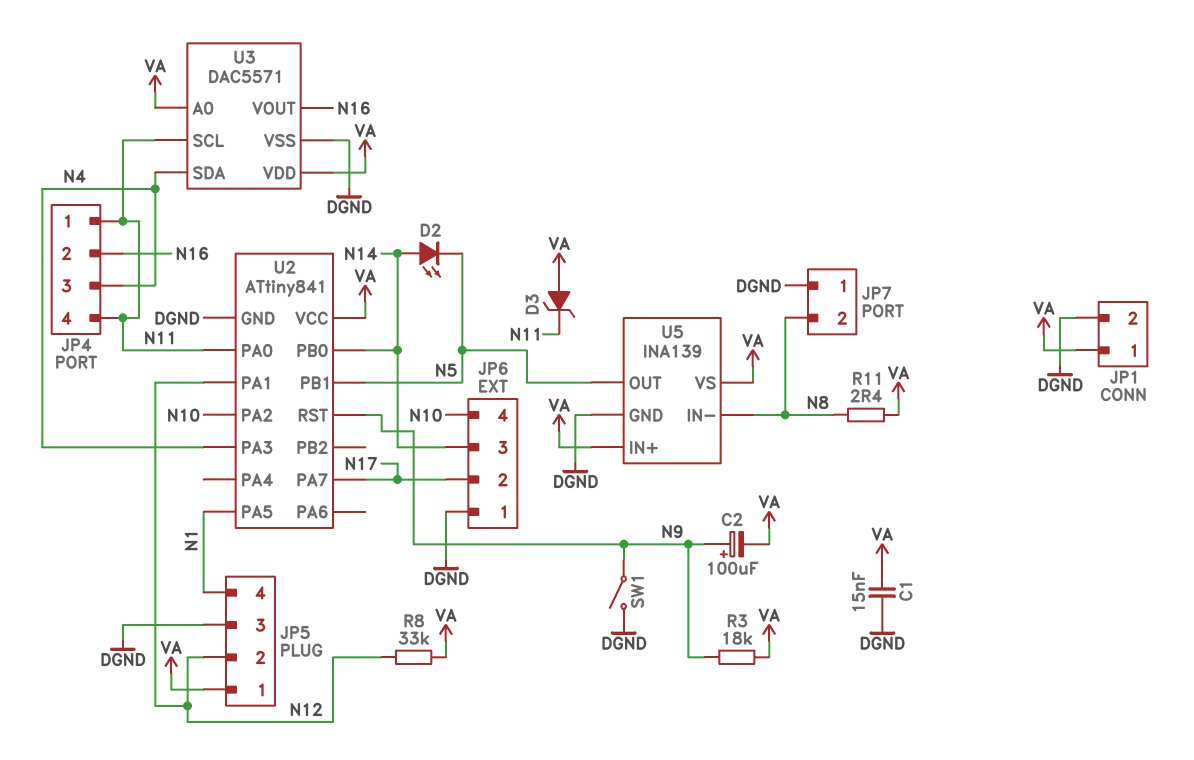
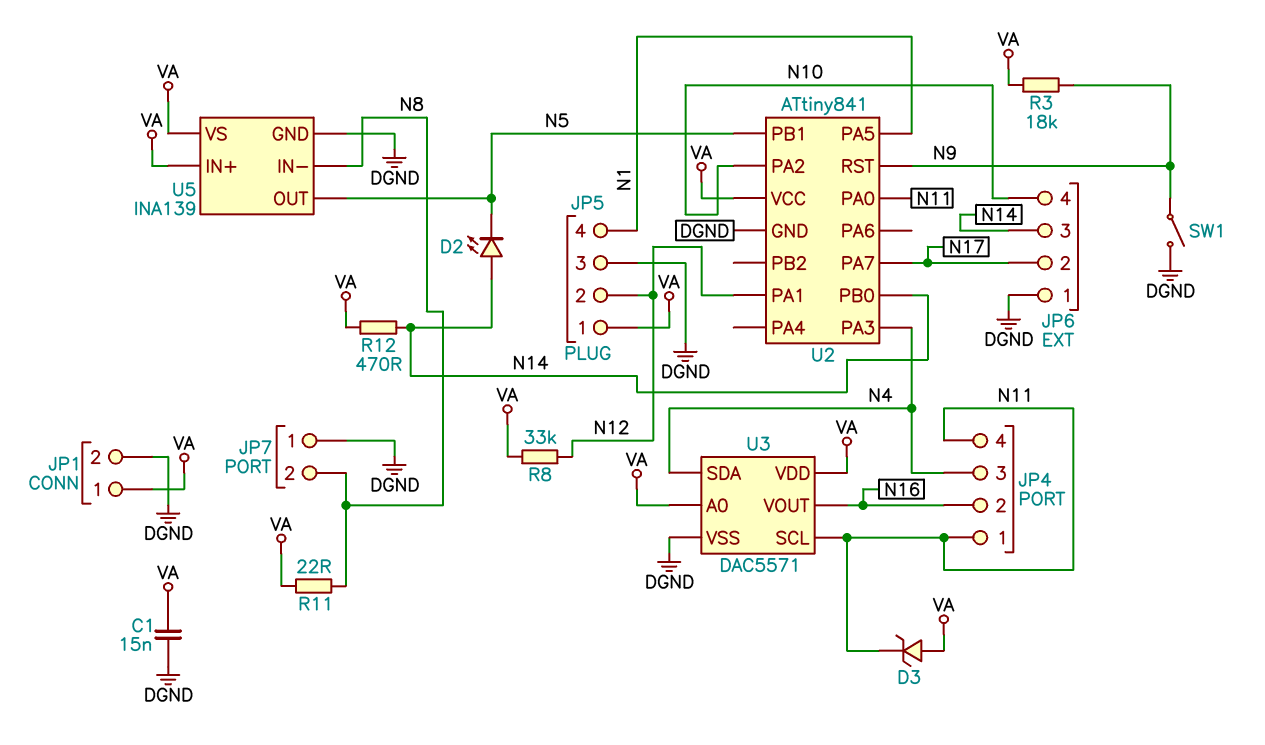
C2: 100uF (plus N9, minus VA) -> none
R11: 2.4 (N8, VA) -> 22 (N8, VA)
R12: none -> 470 (N14, VA)

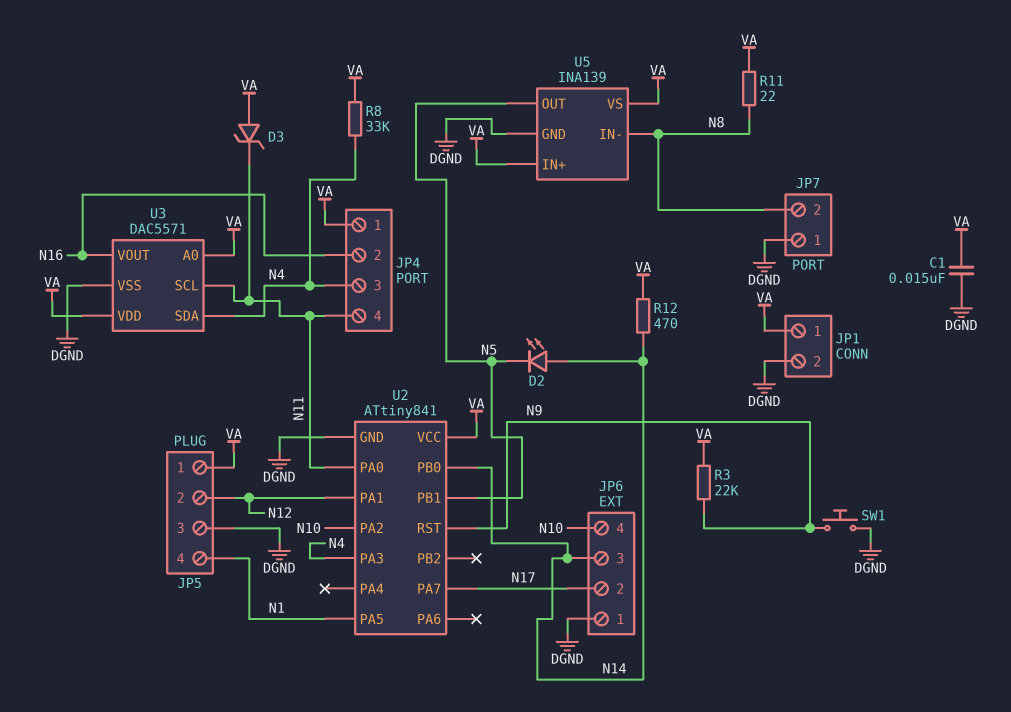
JP4 pin 1: N11 -> VA
R3: 18k (N9, VA) -> 22k (N9, VA)
R8: 33k (N12, VA) -> 33k (N4, VA)
SW1: switch (DGND, N9) -> button (DGND, N9)

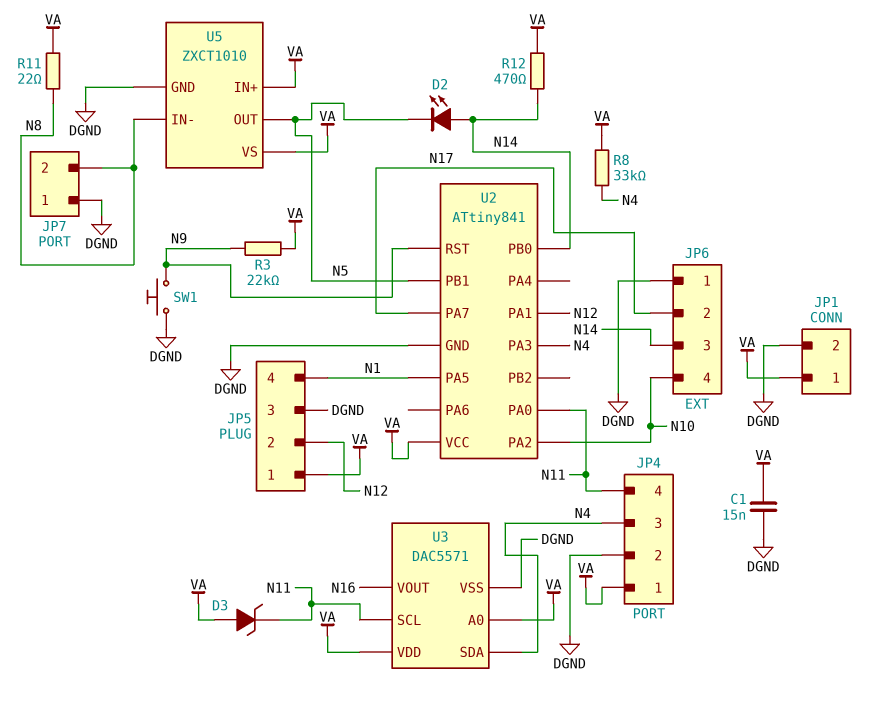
JP4 pin 2: N16 -> DGND
U5: INA139 -> ZXCT1010

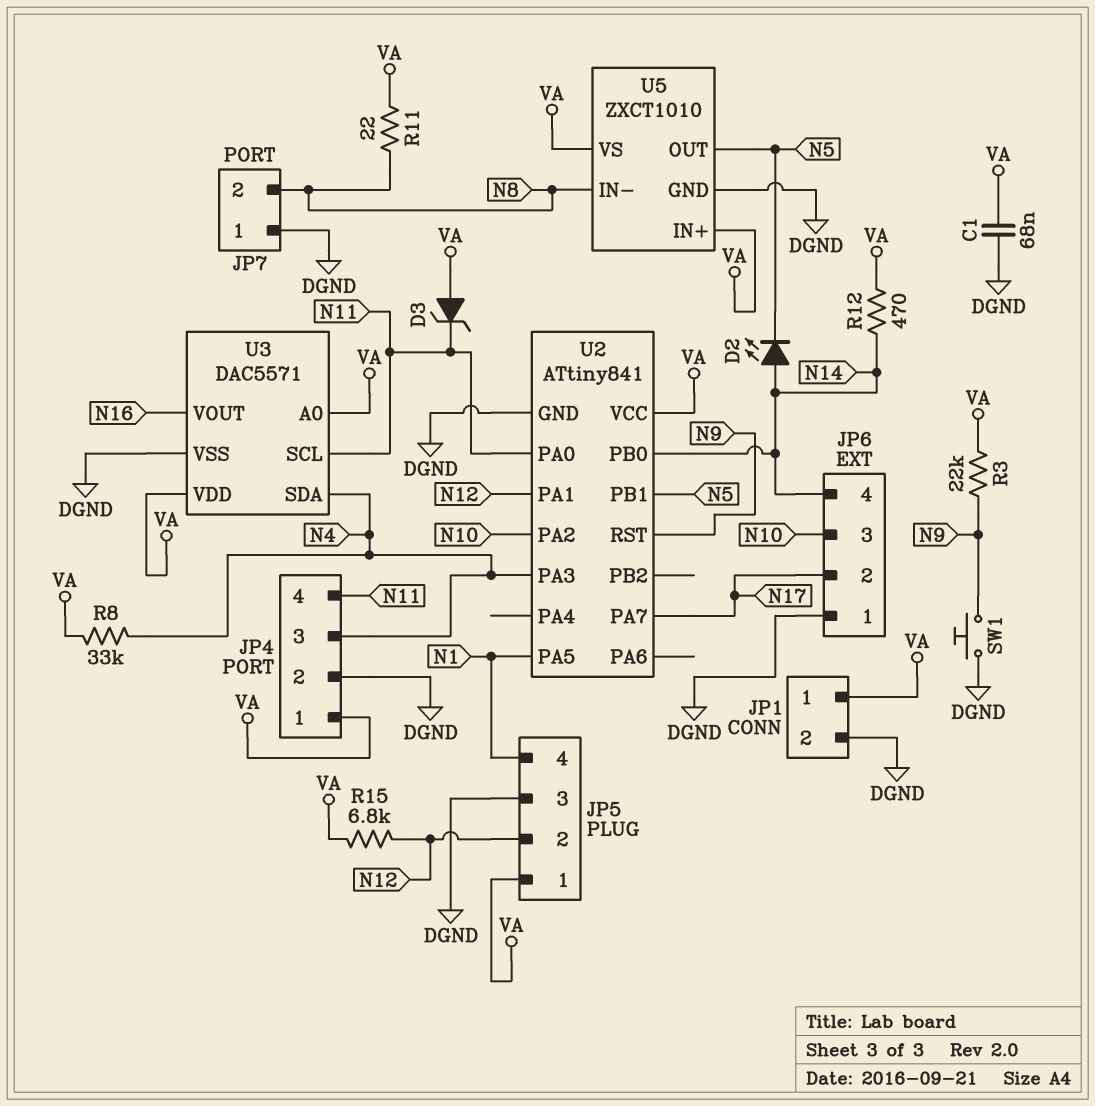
C1: 15nF (DGND, VA) -> 68nF (DGND, VA)
JP6 pin 3: N14 -> N10
JP6 pin 4: N10 -> N14
R15: none -> 6.8k (N12, VA)

